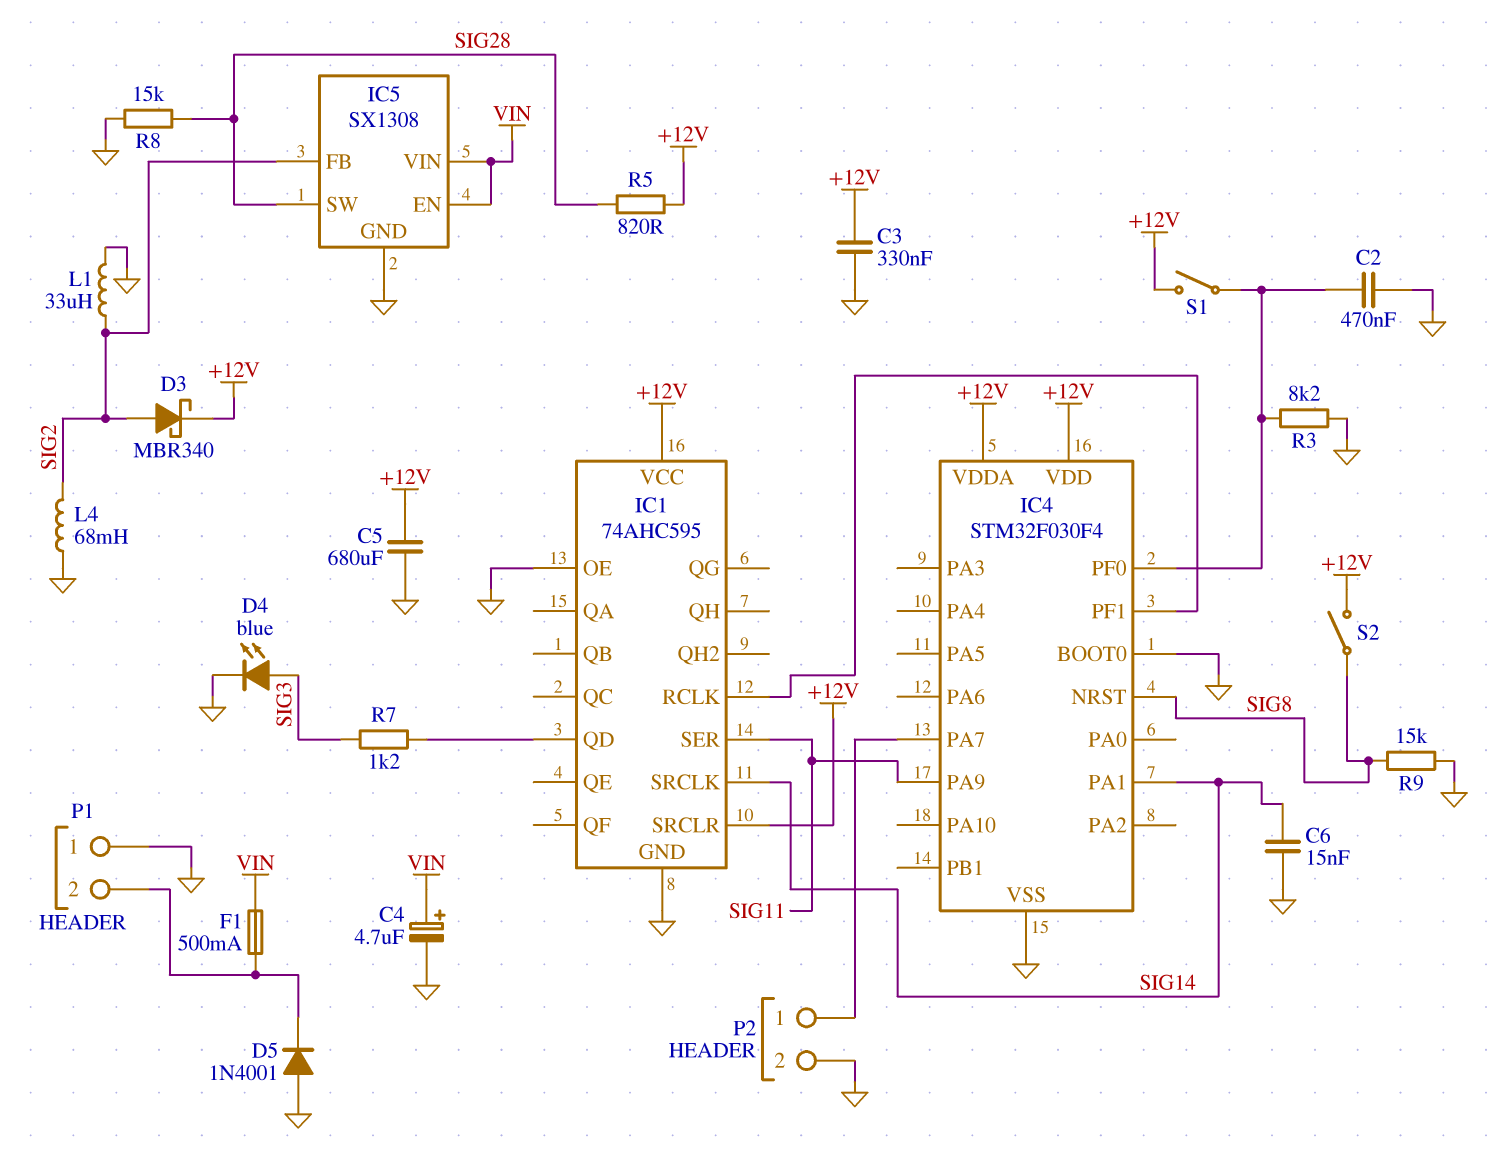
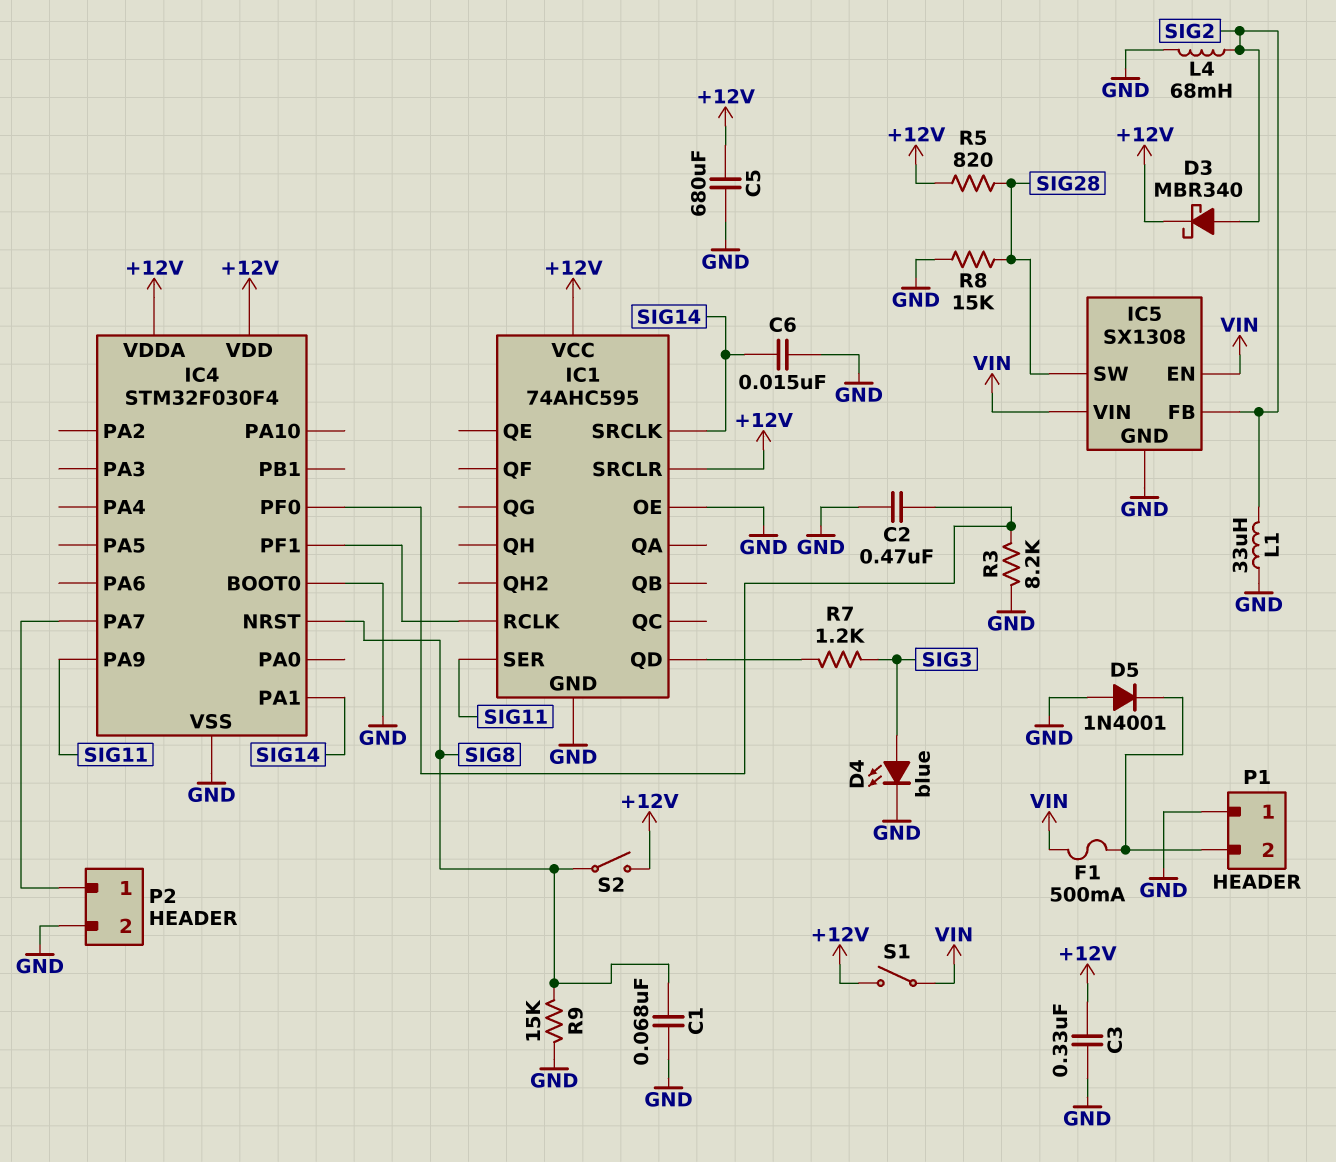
C1: none -> 68nF (GND, SIG8)
C4: 4.7uF (plus VIN, minus GND) -> none
S1: switch (+12V, IC4/PF0) -> switch (+12V, VIN)

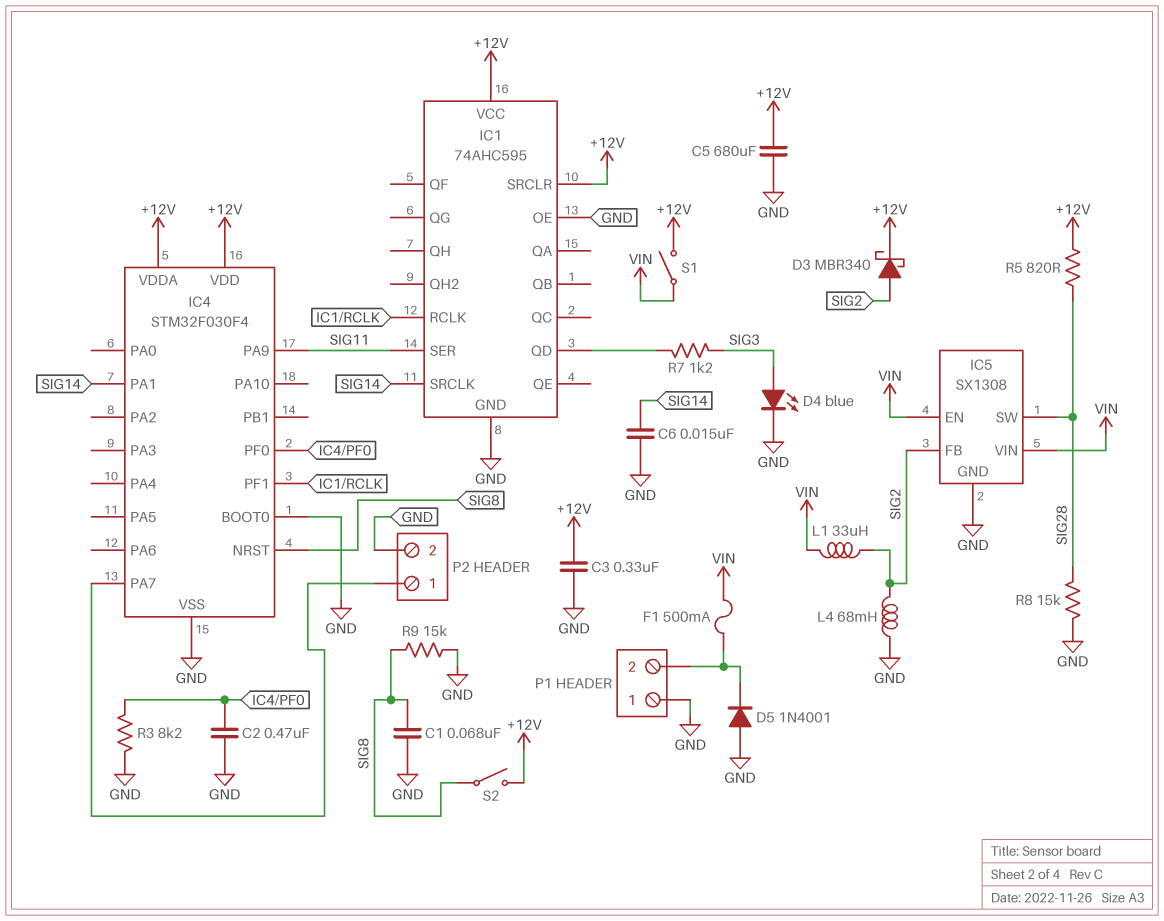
L1: 33uH (GND, SIG2) -> 33uH (SIG2, VIN)

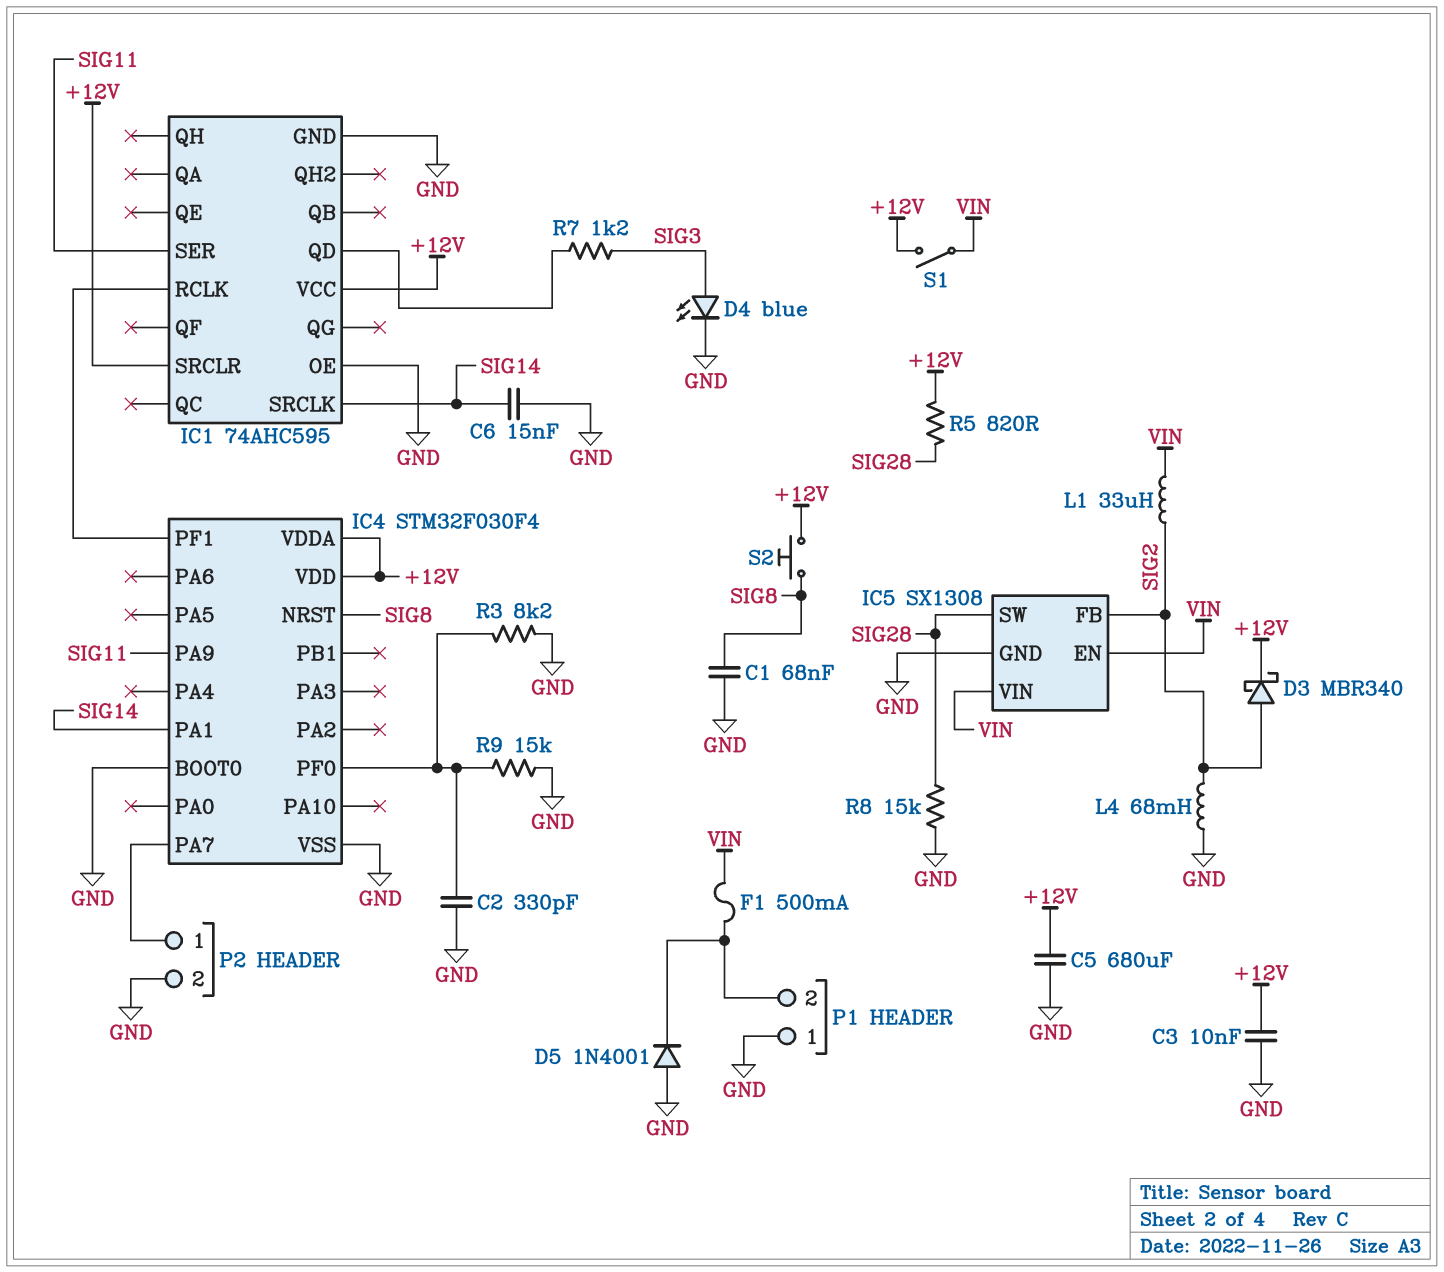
C2: 470nF (GND, IC4/PF0) -> 330pF (GND, IC4/PF0)
C3: 330nF (+12V, GND) -> 10nF (+12V, GND)
R9: 15k (GND, SIG8) -> 15k (GND, IC4/PF0)
S2: switch (+12V, SIG8) -> button (+12V, SIG8)

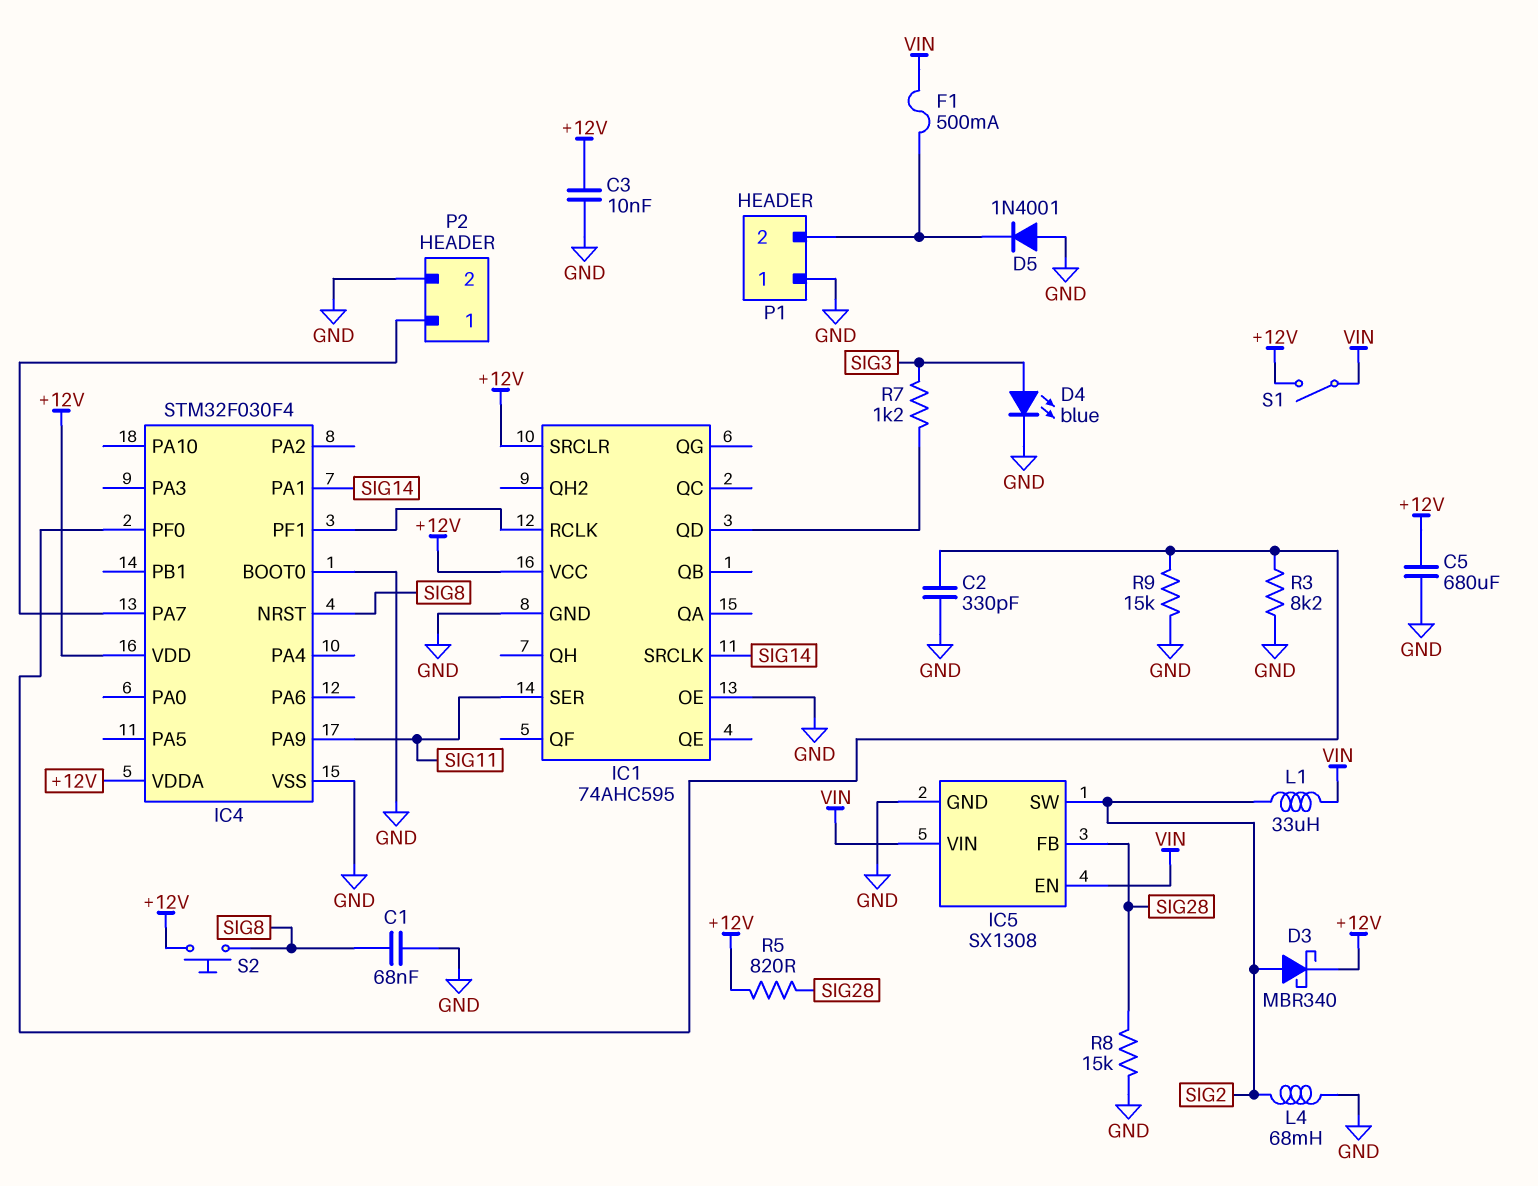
C6: 15nF (GND, SIG14) -> none
IC5 pin FB: SIG2 -> SIG28
IC5 pin SW: SIG28 -> SIG2

